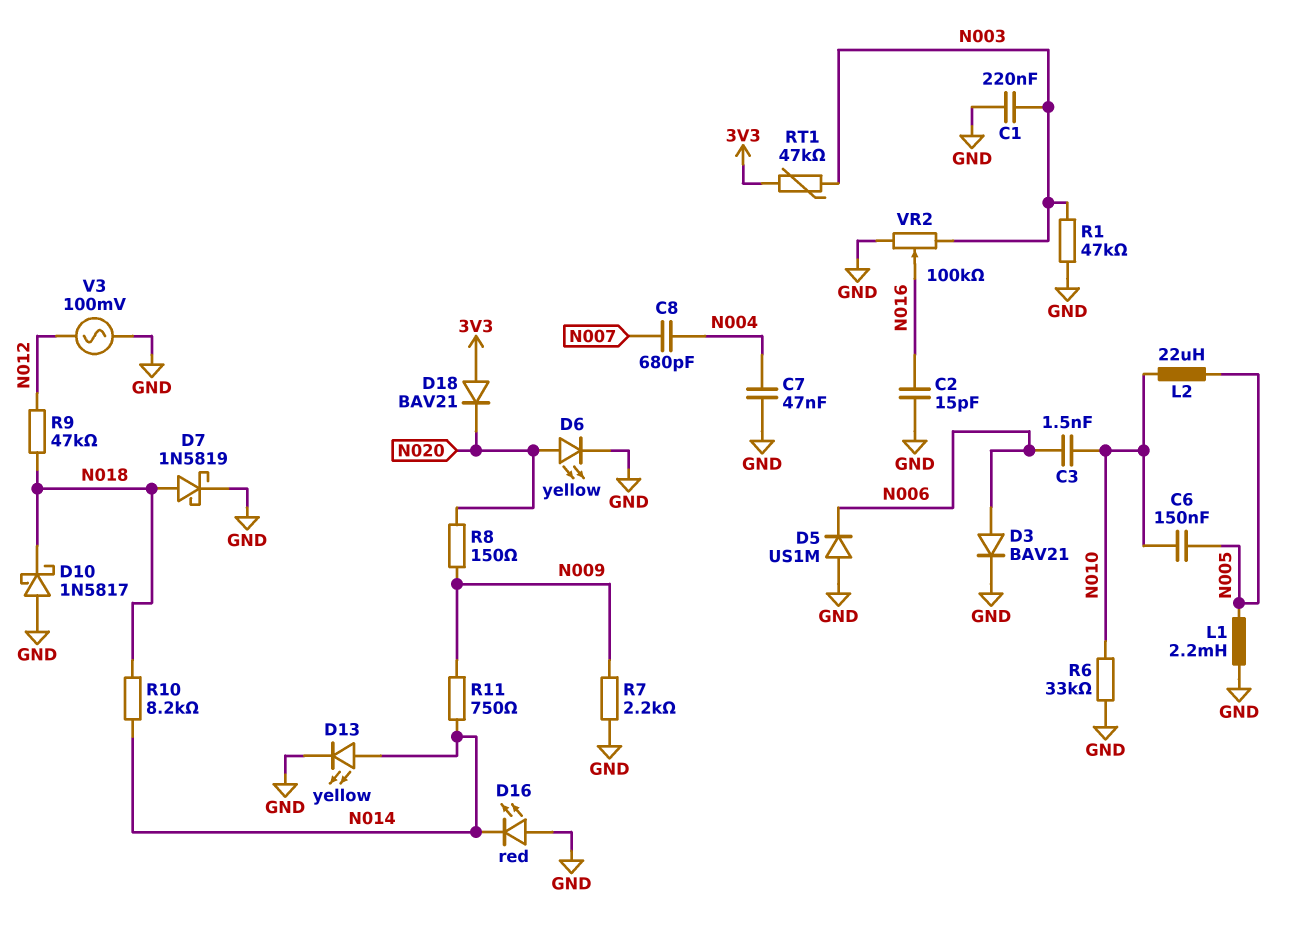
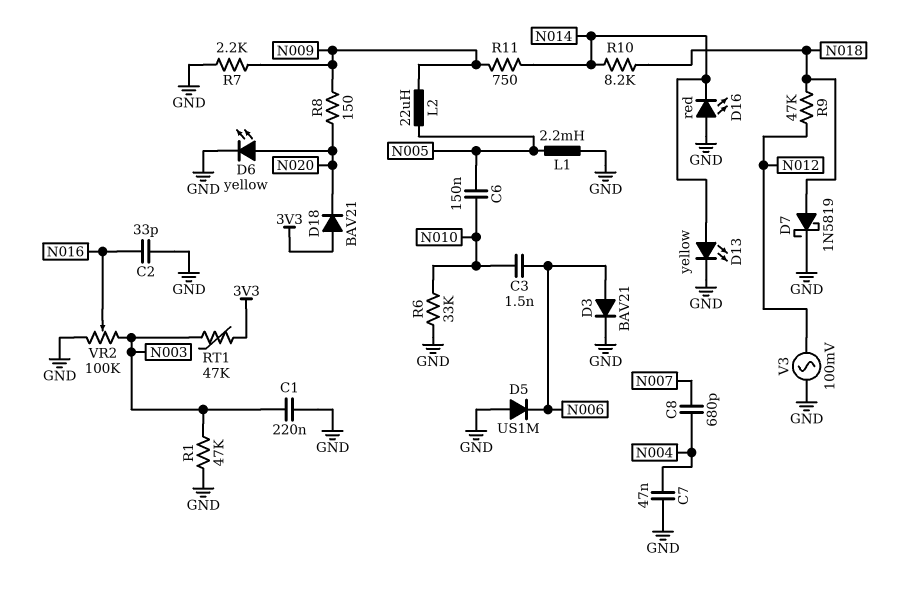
C2: 15pF (GND, N016) -> 33pF (GND, N016)
D10: schottky 1N5817 (A GND, K N018) -> none
L2: 22uH (N005, N010) -> 22uH (N005, N009)

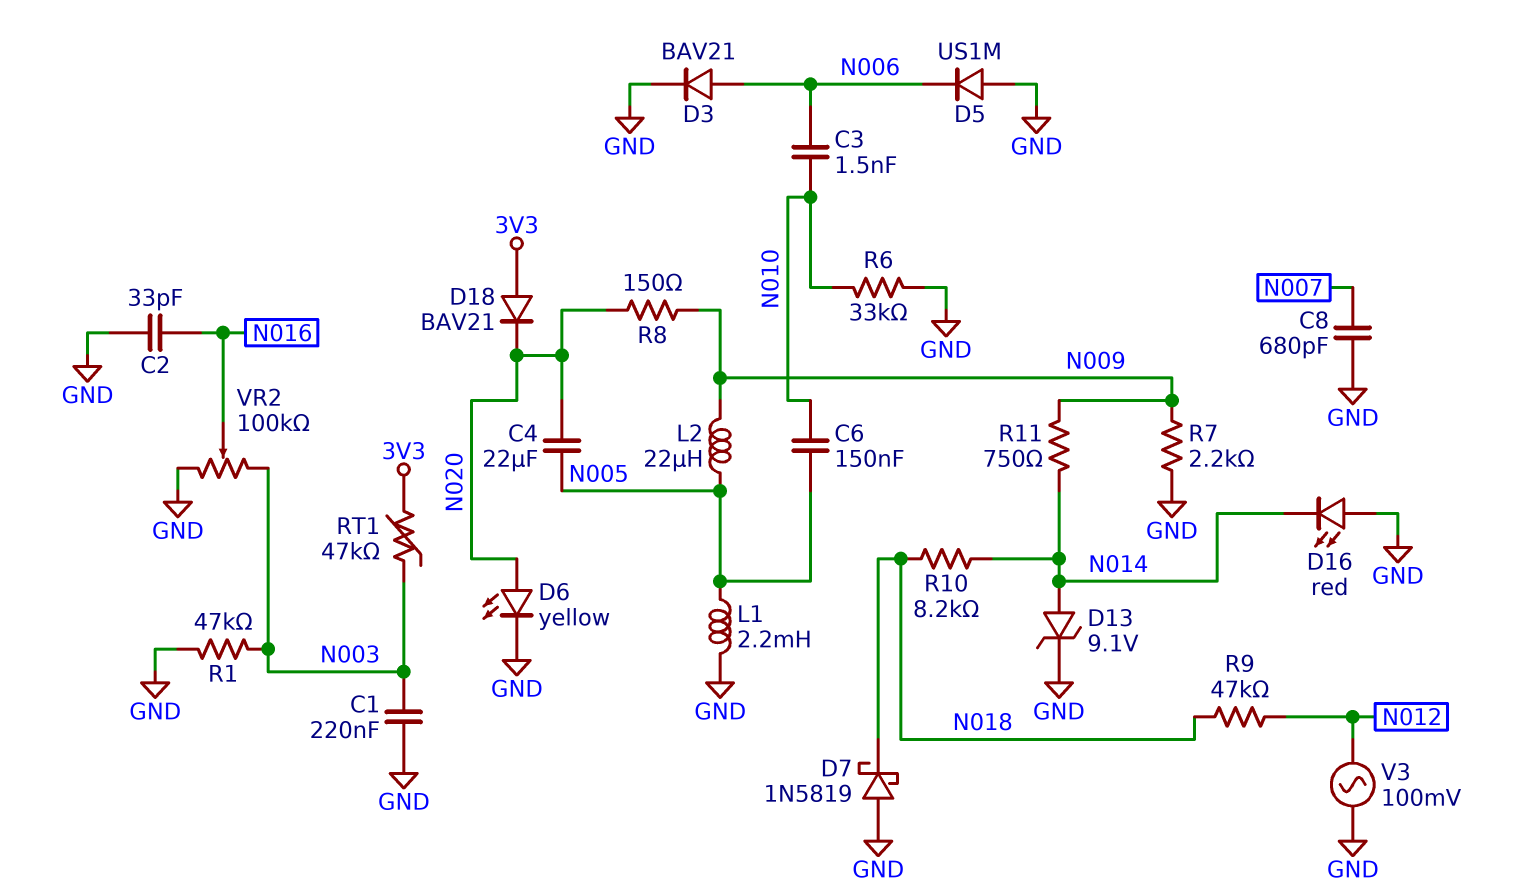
C4: none -> 22uF (N005, N020)
C7: 47nF (GND, N004) -> none
C8: 680pF (N004, N007) -> 680pF (GND, N007)
D7: schottky 1N5819 (A N018, K GND) -> schottky 1N5819 (A GND, K N018)
D13: LED yellow (A N014, K GND) -> zener 9.1V (A N014, K GND)

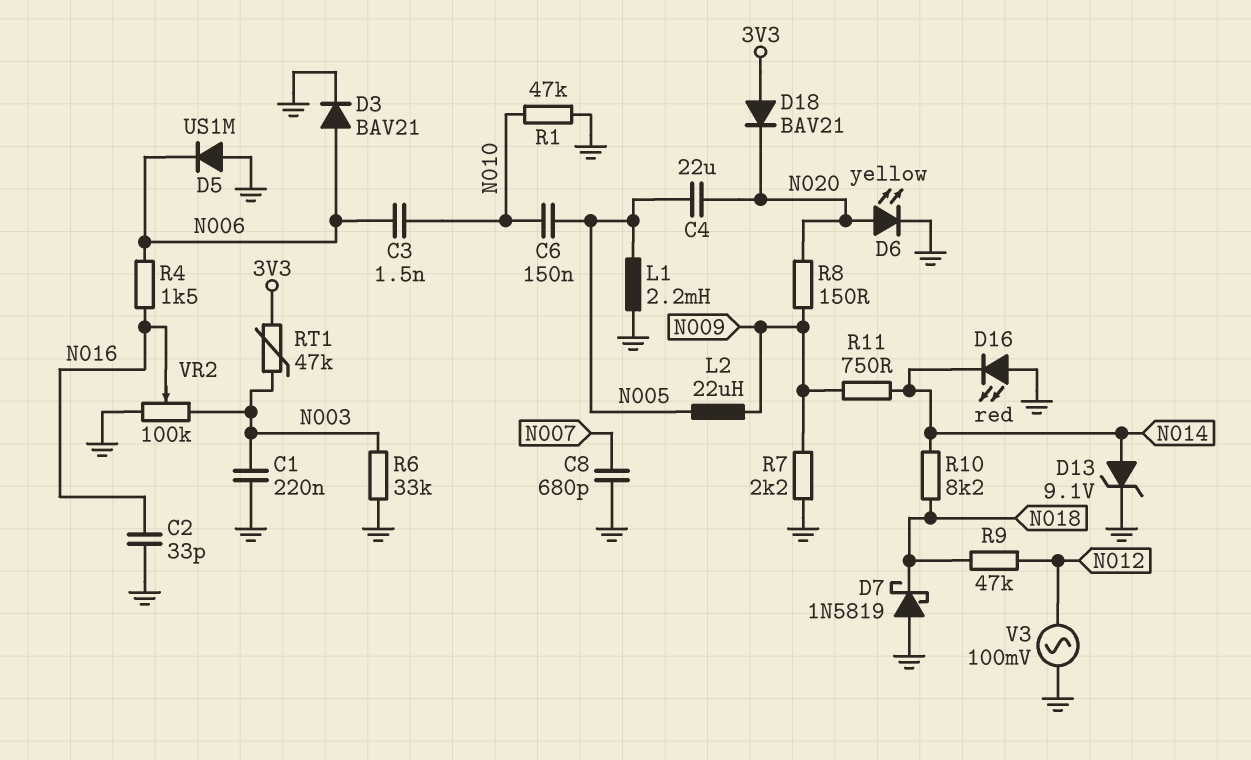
R1: 47k (GND, N003) -> 47k (GND, N010)
R4: none -> 1.5k (N006, N016)
R6: 33k (GND, N010) -> 33k (GND, N003)

